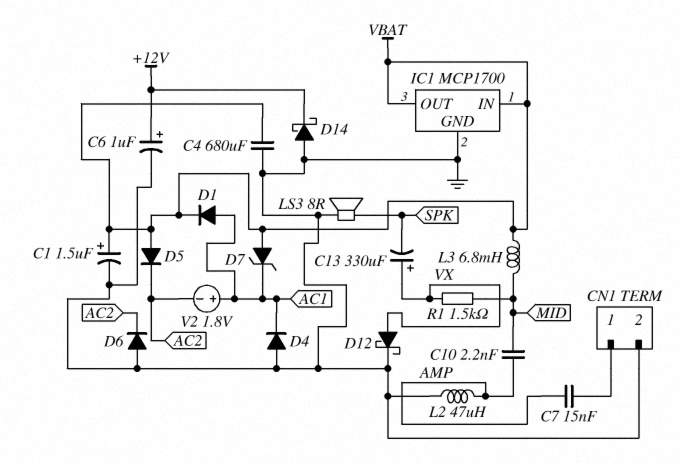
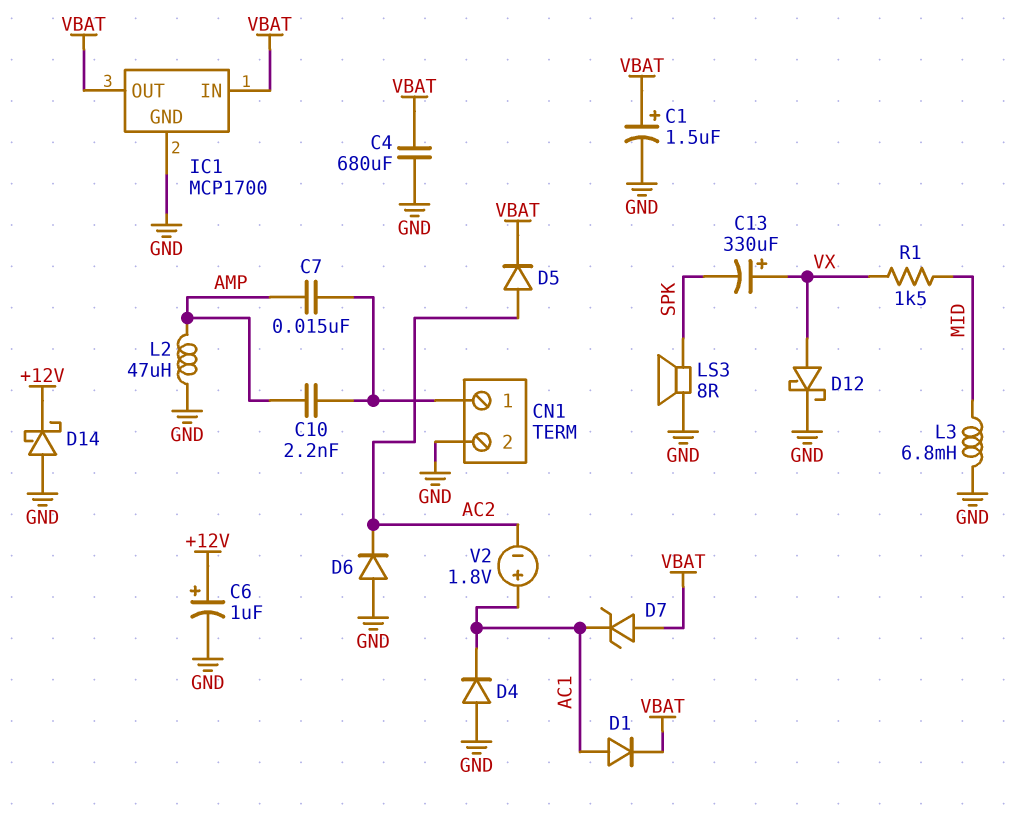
C10: 2.2nF (AMP, MID) -> 2.2nF (AMP, CN1/1)
D5: diode (A VBAT, K AC2) -> diode (A AC2, K VBAT)
L3: 6.8mH (MID, VBAT) -> 6.8mH (GND, MID)

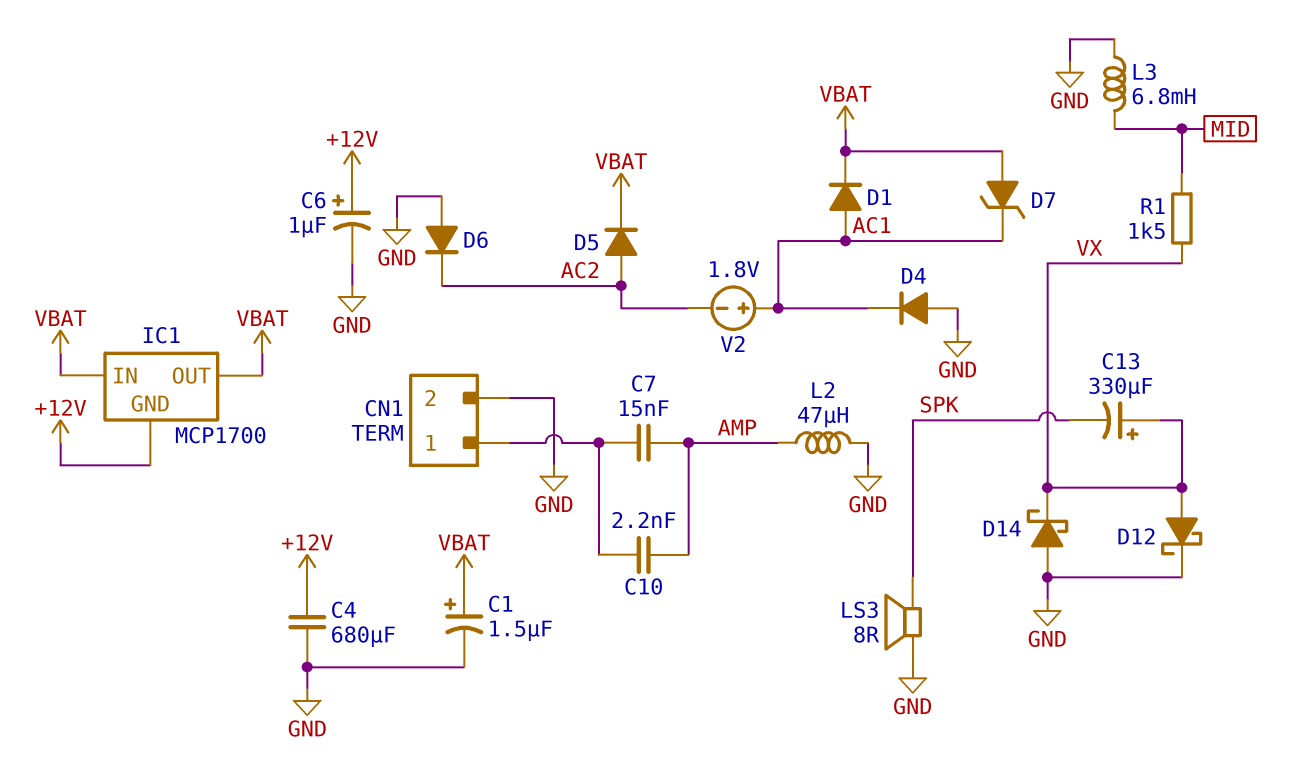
C4: 680uF (GND, VBAT) -> 680uF (+12V, GND)
D14: schottky (A GND, K +12V) -> schottky (A GND, K VX)
IC1 pin GND: GND -> +12V

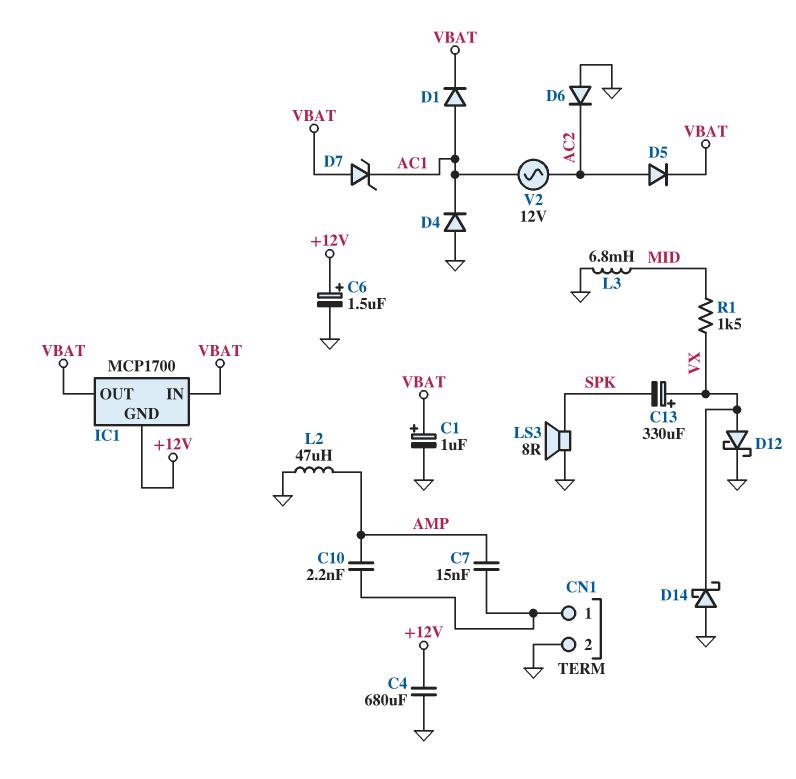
C1: 1.5uF (plus VBAT, minus GND) -> 1uF (plus VBAT, minus GND)
C6: 1uF (plus +12V, minus GND) -> 1.5uF (plus +12V, minus GND)
V2: 1.8V (plus AC1, minus AC2) -> AC 12V (AC1, AC2)

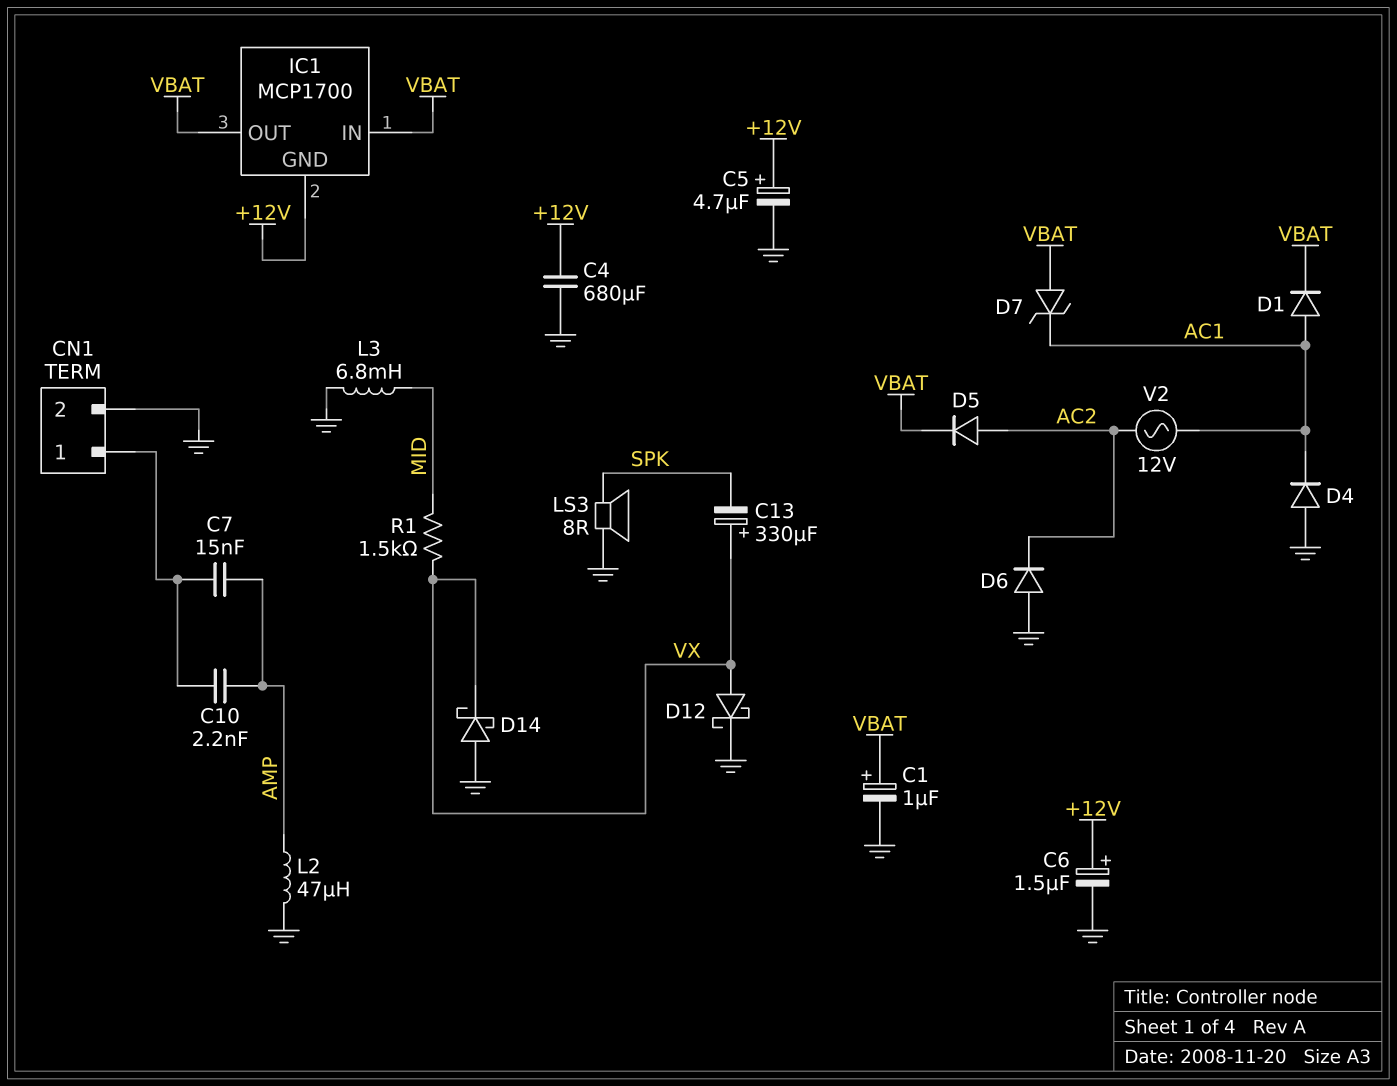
C5: none -> 4.7uF (plus +12V, minus GND)

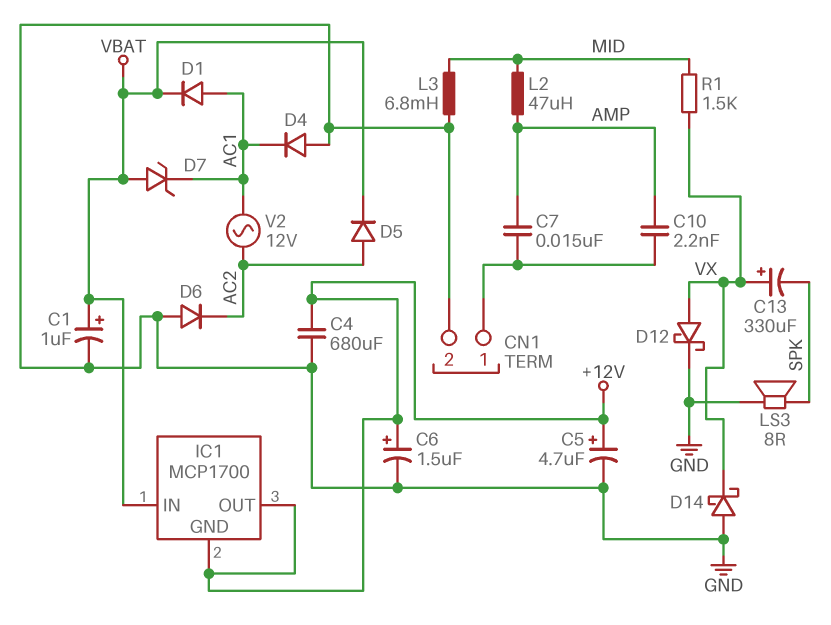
IC1 pin OUT: VBAT -> +12V
L2: 47uH (AMP, GND) -> 47uH (AMP, MID)

